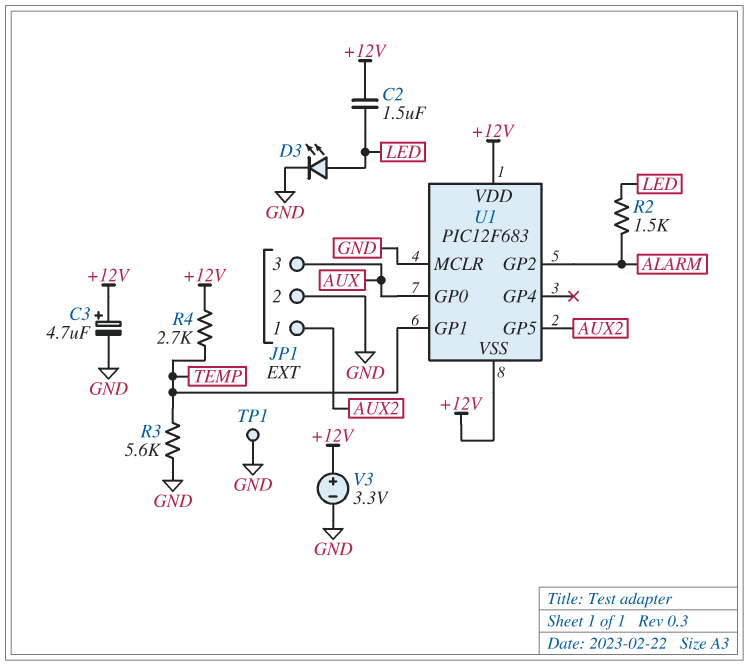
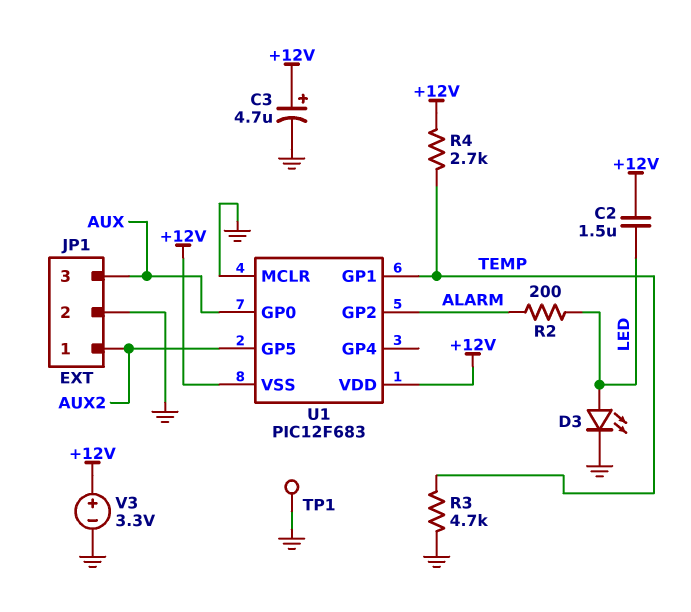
R2: 1.5k (ALARM, LED) -> 200 (ALARM, LED)
R3: 5.6k (GND, TEMP) -> 4.7k (GND, TEMP)

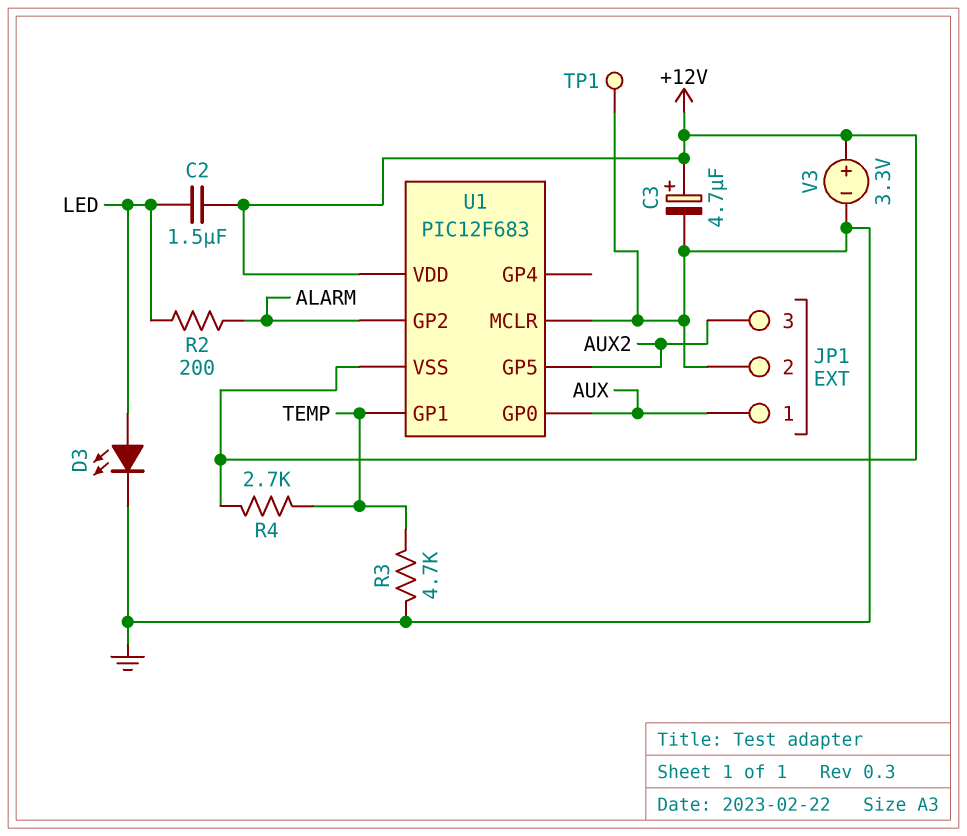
JP1 pin 1: AUX2 -> AUX
JP1 pin 3: AUX -> AUX2

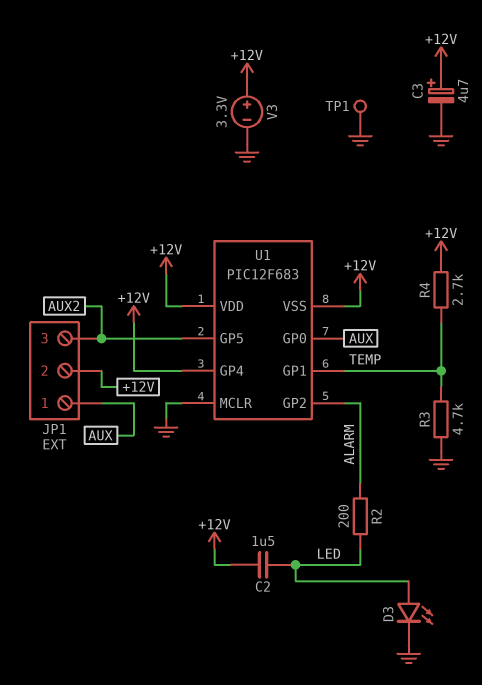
JP1 pin 2: GND -> +12V
U1 pin GP4: none -> +12V

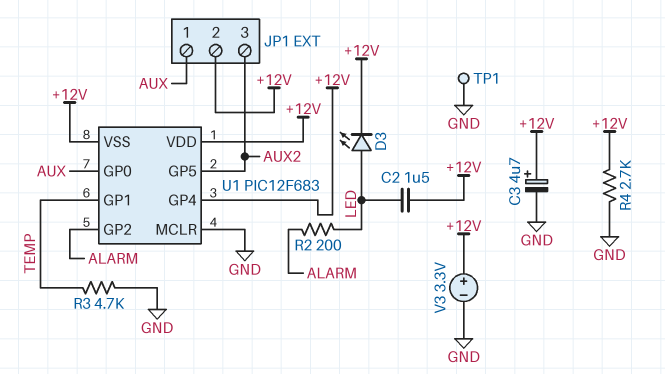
D3: LED (A LED, K GND) -> LED (A LED, K +12V)
R4: 2.7k (+12V, TEMP) -> 2.7k (+12V, GND)

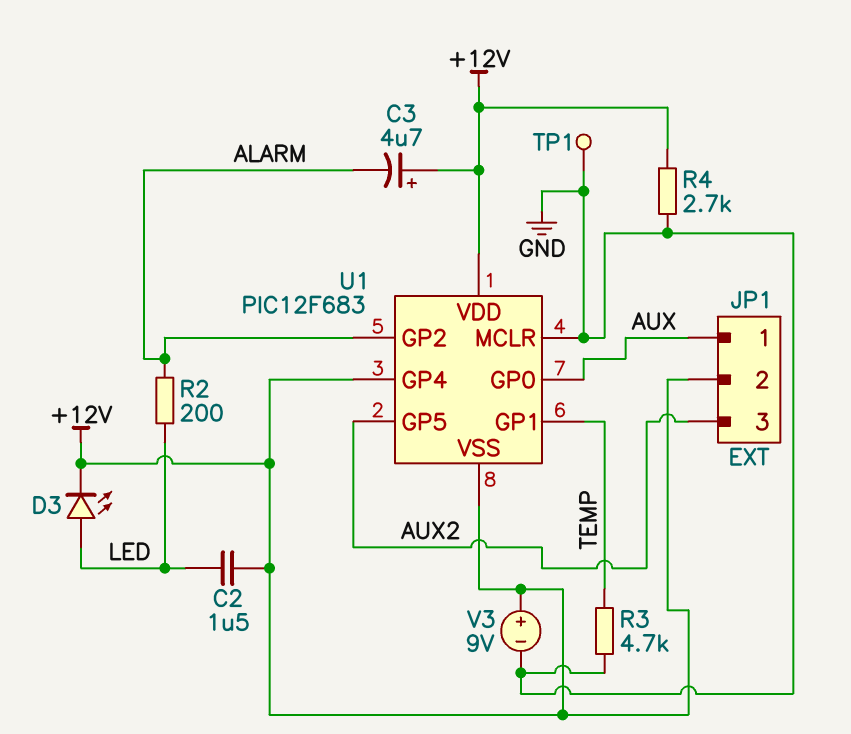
C3: 4.7uF (plus +12V, minus GND) -> 4.7uF (plus +12V, minus ALARM)
V3: 3.3V (plus +12V, minus GND) -> 9V (plus +12V, minus GND)

